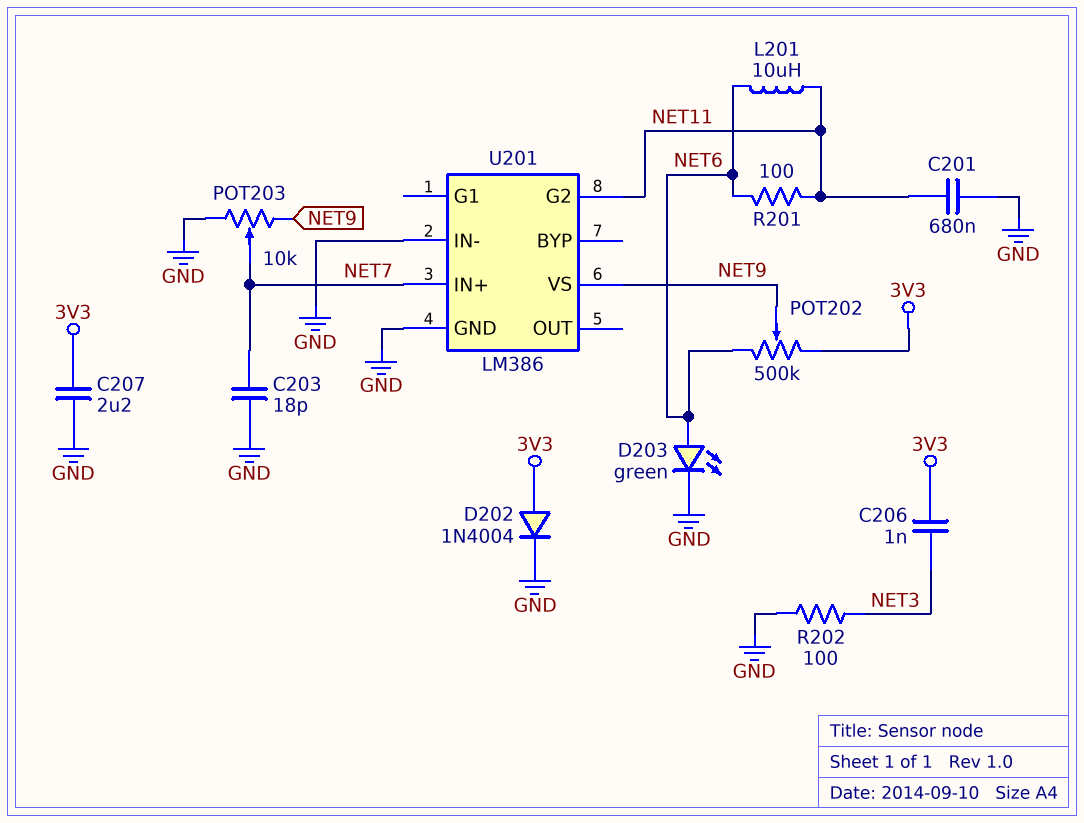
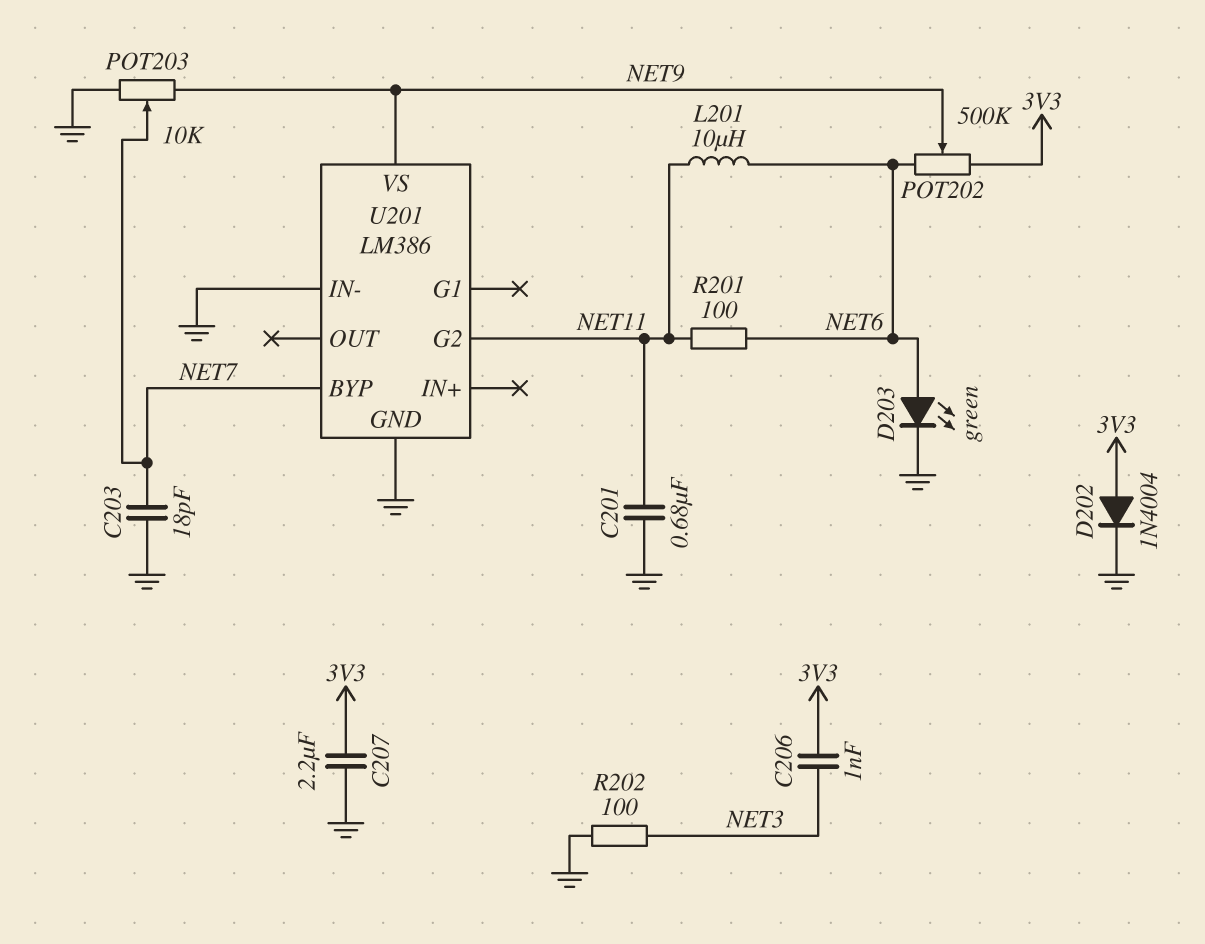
U201 pin BYP: none -> NET7
U201 pin IN+: NET7 -> none

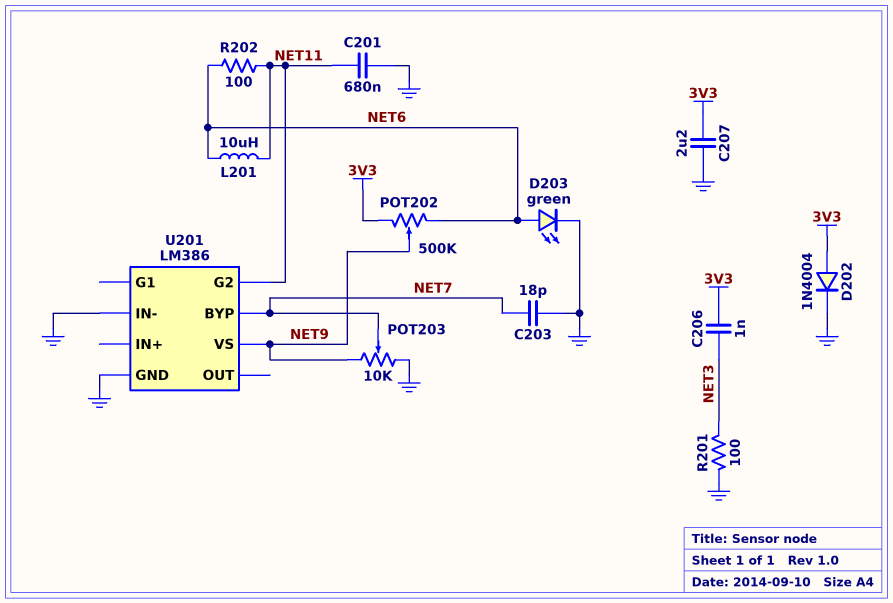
R201: 100 (NET6, NET11) -> 100 (GND, NET3)
R202: 100 (GND, NET3) -> 100 (NET6, NET11)

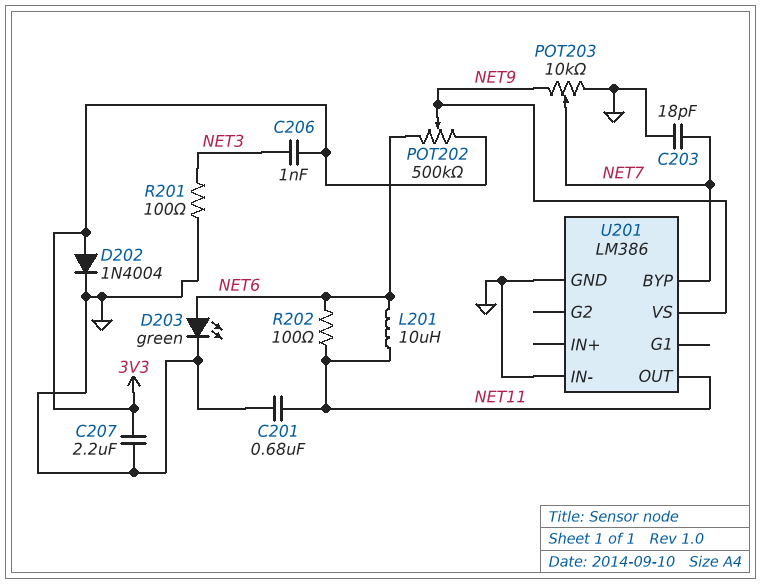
U201 pin G2: NET11 -> none
U201 pin OUT: none -> NET11

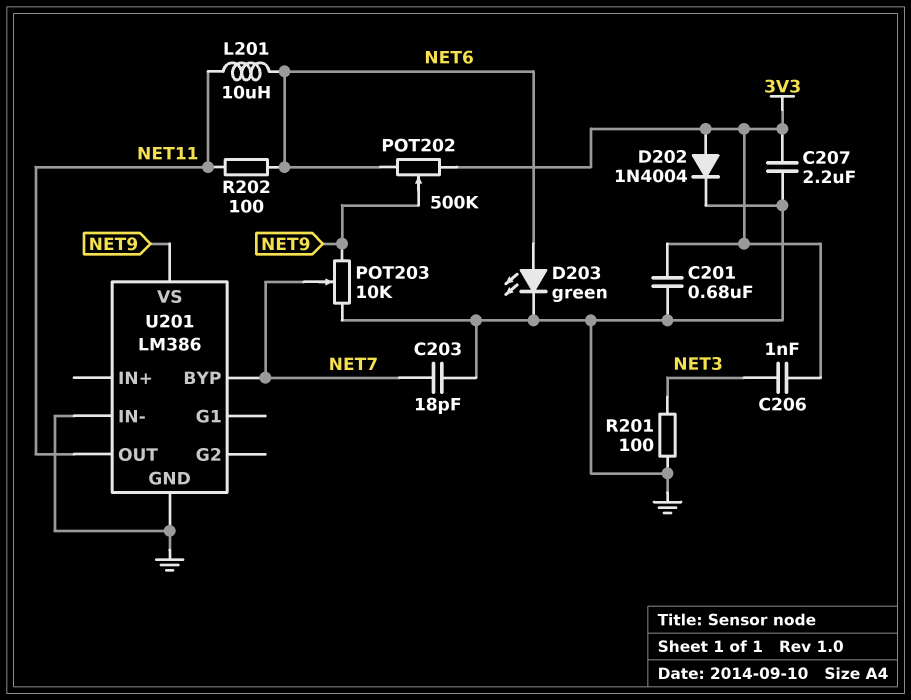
C201: 680nF (GND, NET11) -> 680nF (3V3, GND)

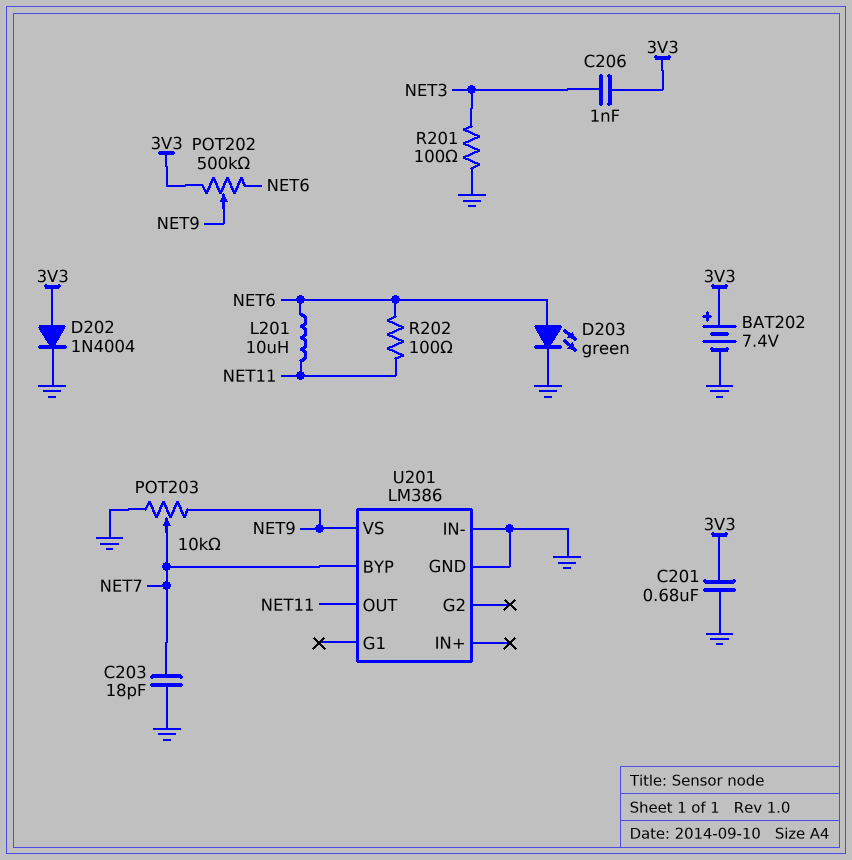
BAT202: none -> 7.4V (plus 3V3, minus GND)
C207: 2.2uF (3V3, GND) -> none

